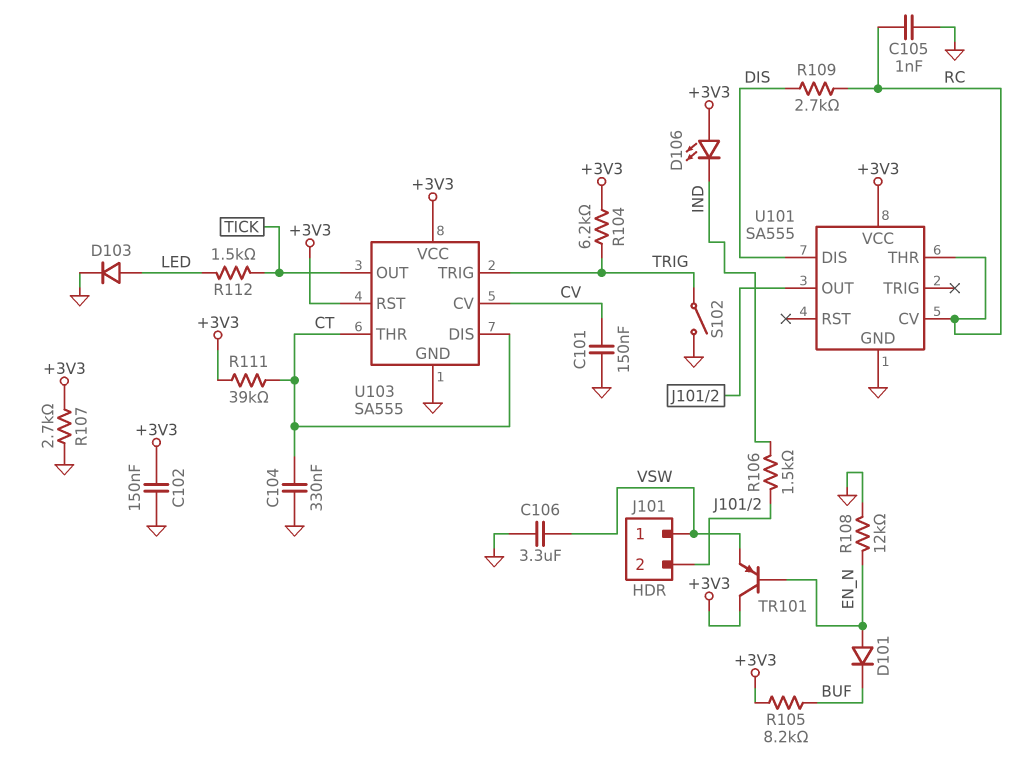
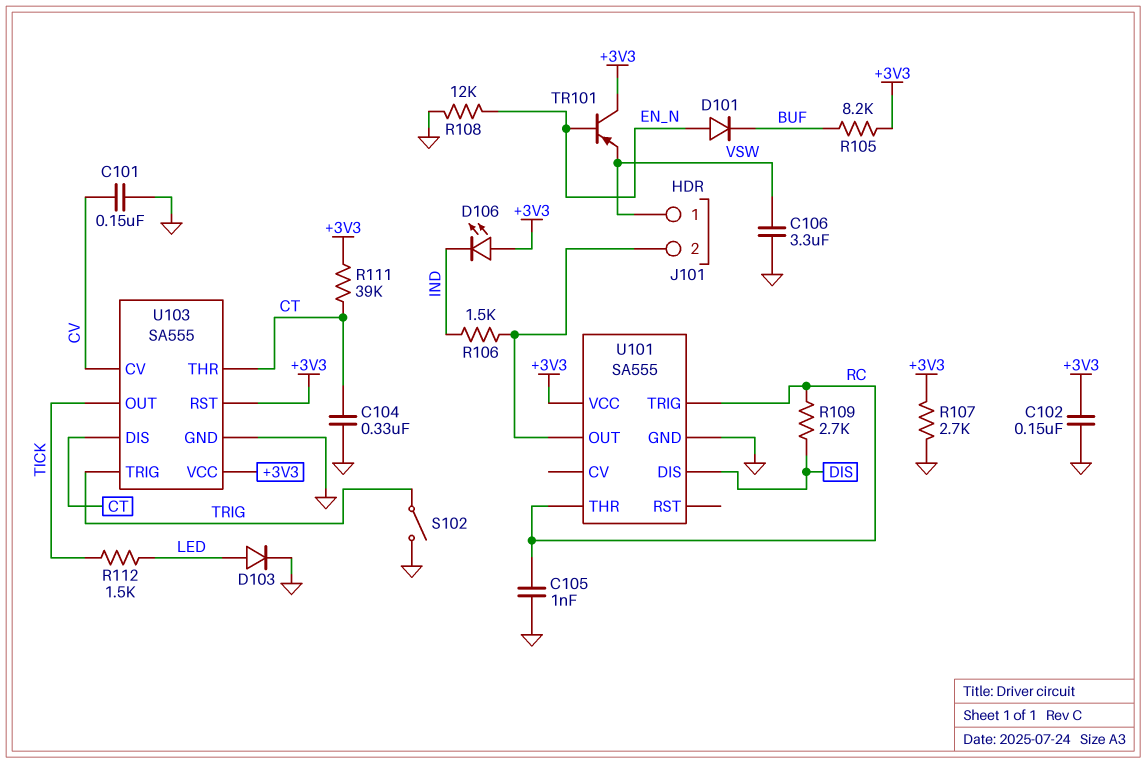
R104: 6.2k (+3V3, TRIG) -> none
U101 pin CV: RC -> none
U101 pin TRIG: none -> RC

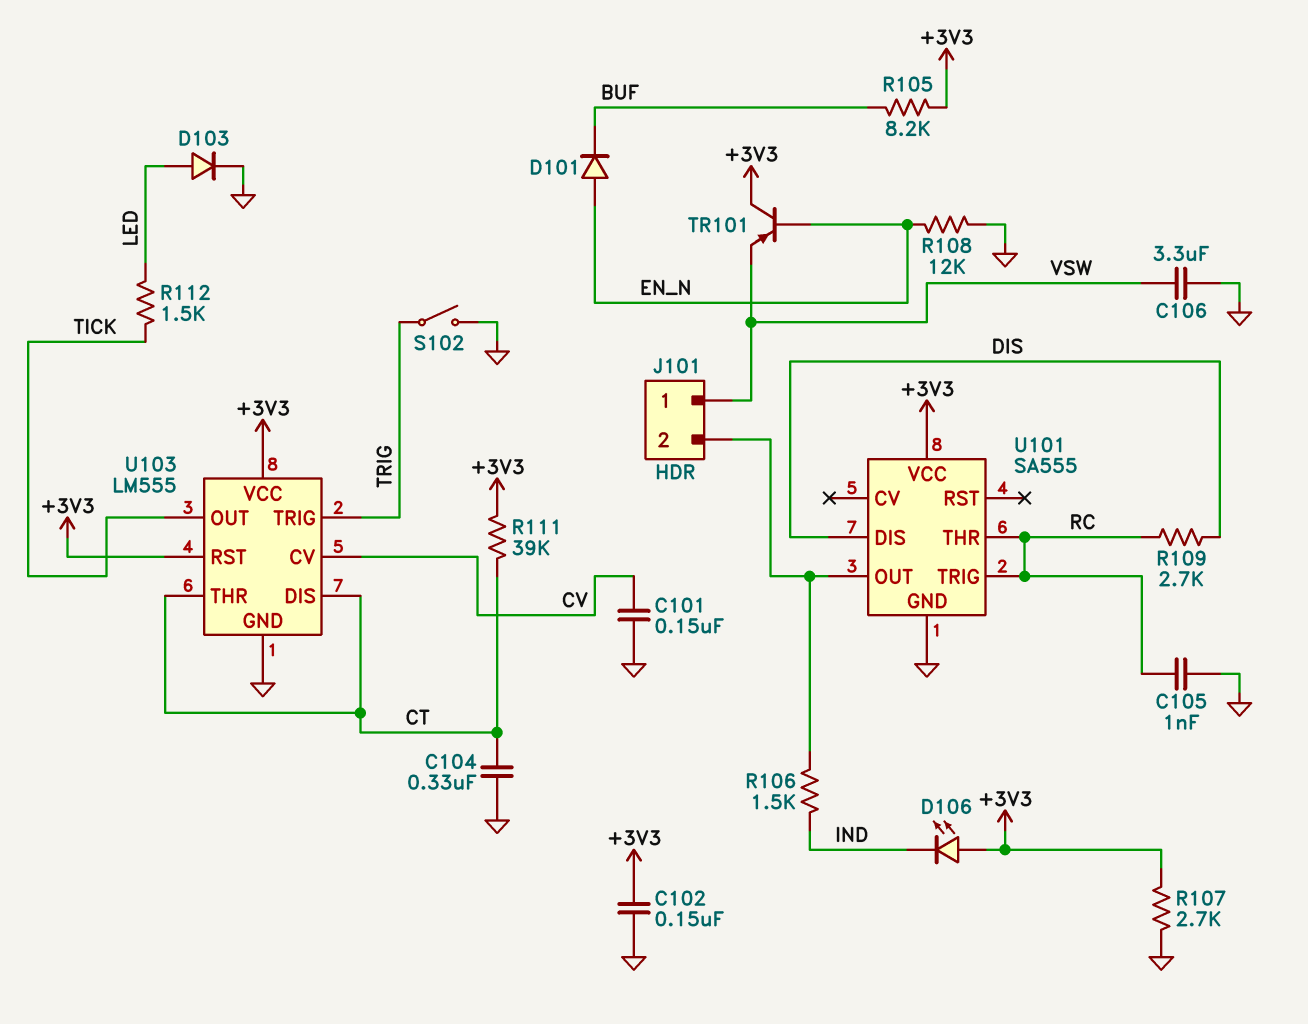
U103: SA555 -> LM555

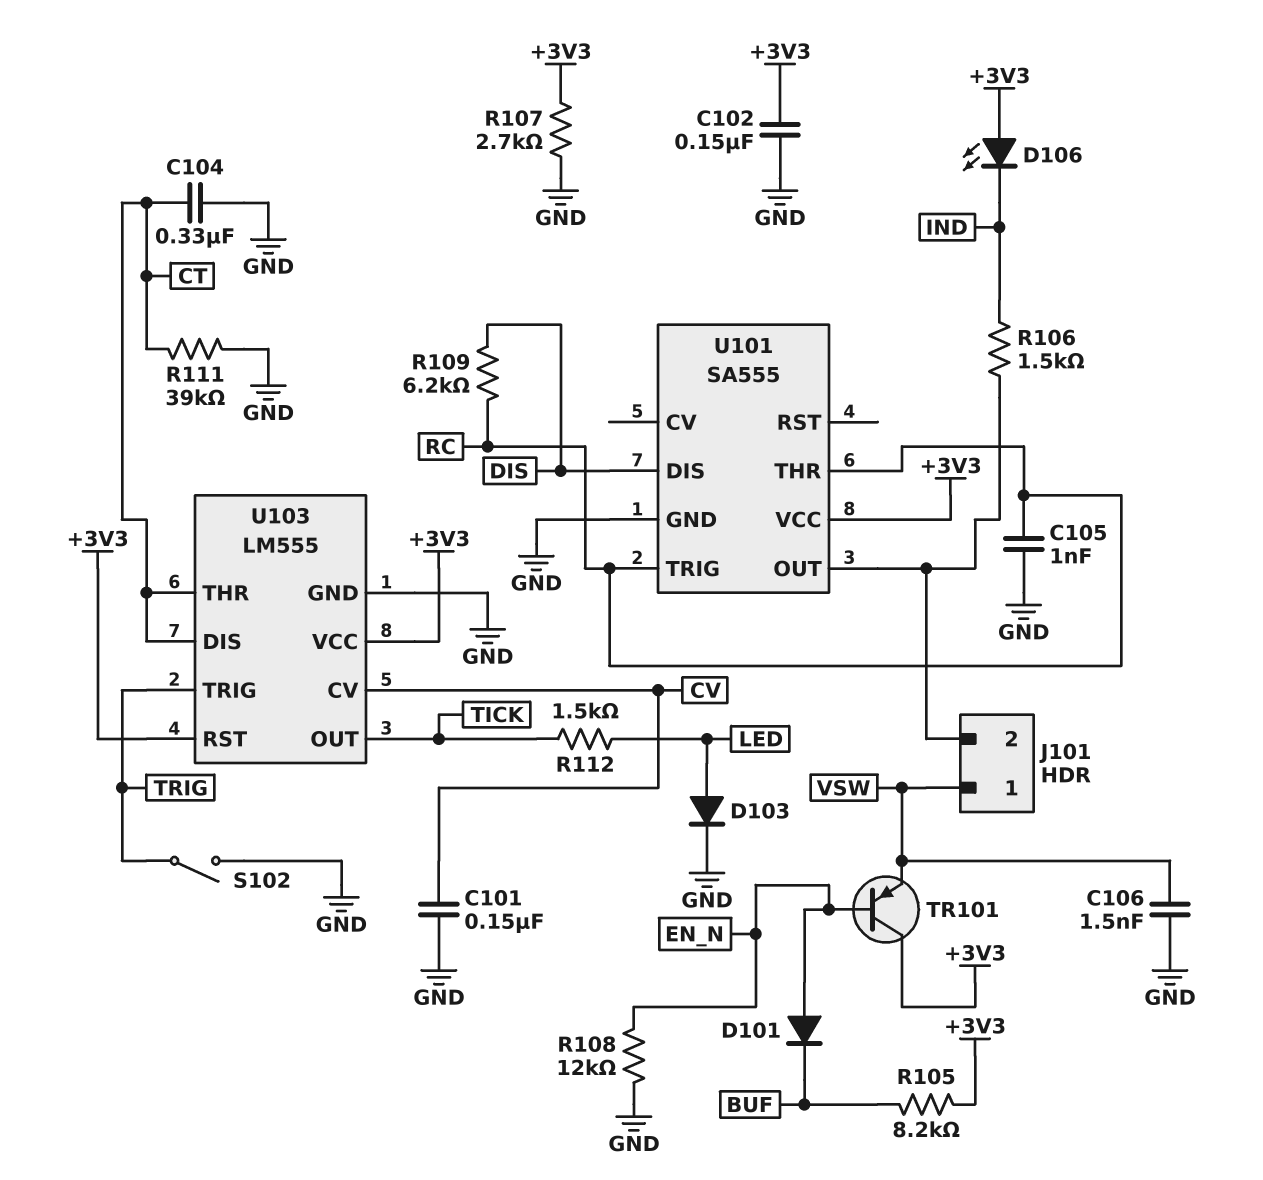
C106: 3.3uF (GND, VSW) -> 1.5nF (GND, VSW)
R109: 2.7k (DIS, RC) -> 6.2k (DIS, RC)
R111: 39k (+3V3, CT) -> 39k (CT, GND)

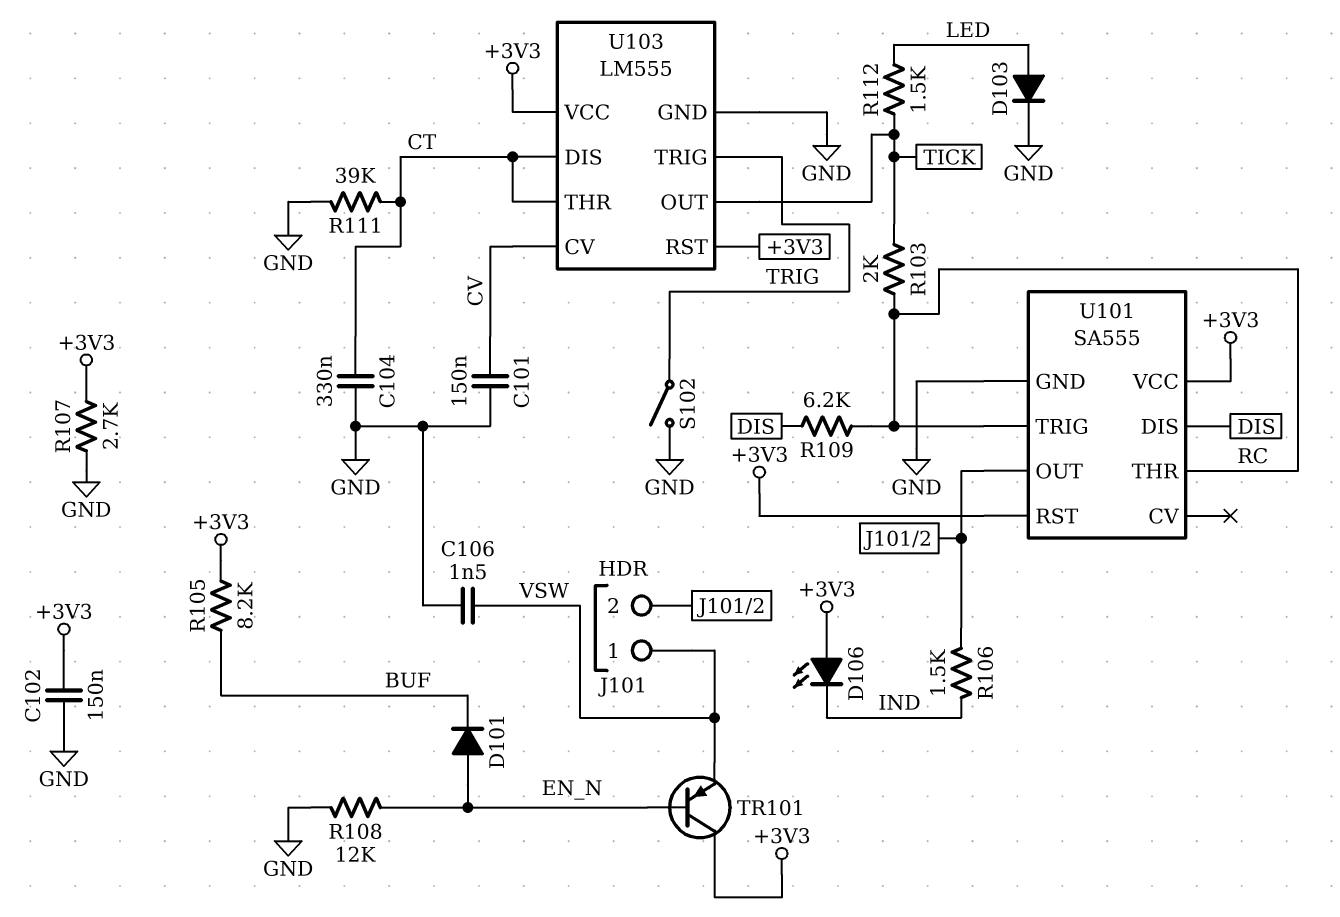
C105: 1nF (GND, RC) -> none
R103: none -> 2k (RC, TICK)
U101 pin RST: none -> +3V3

